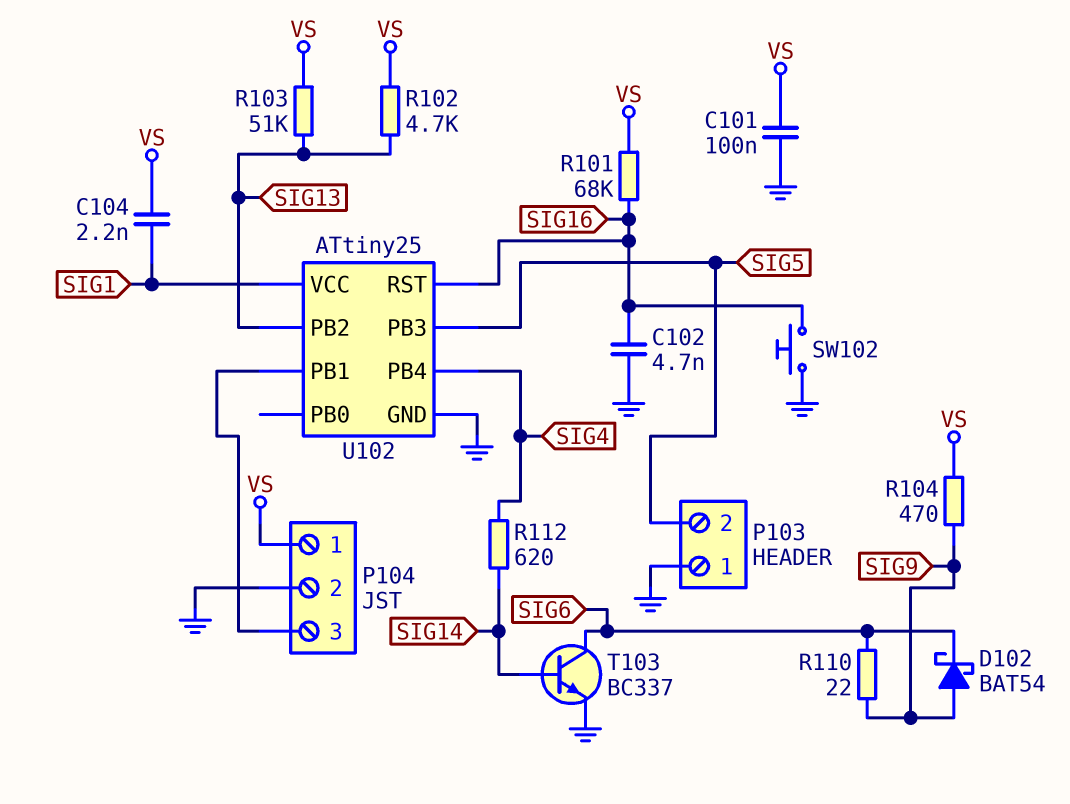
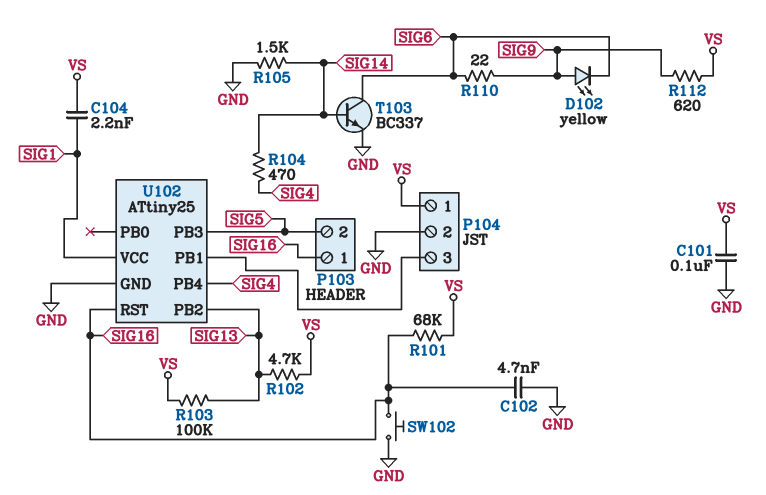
D102: schottky BAT54 (A SIG9, K SIG6) -> LED yellow (A SIG9, K SIG6)
P103 pin 1: GND -> SIG16
R103: 51k (SIG13, VS) -> 100k (SIG13, VS)
R104: 470 (SIG9, VS) -> 470 (SIG4, SIG14)
R105: none -> 1.5k (GND, SIG14)
R112: 620 (SIG4, SIG14) -> 620 (SIG9, VS)

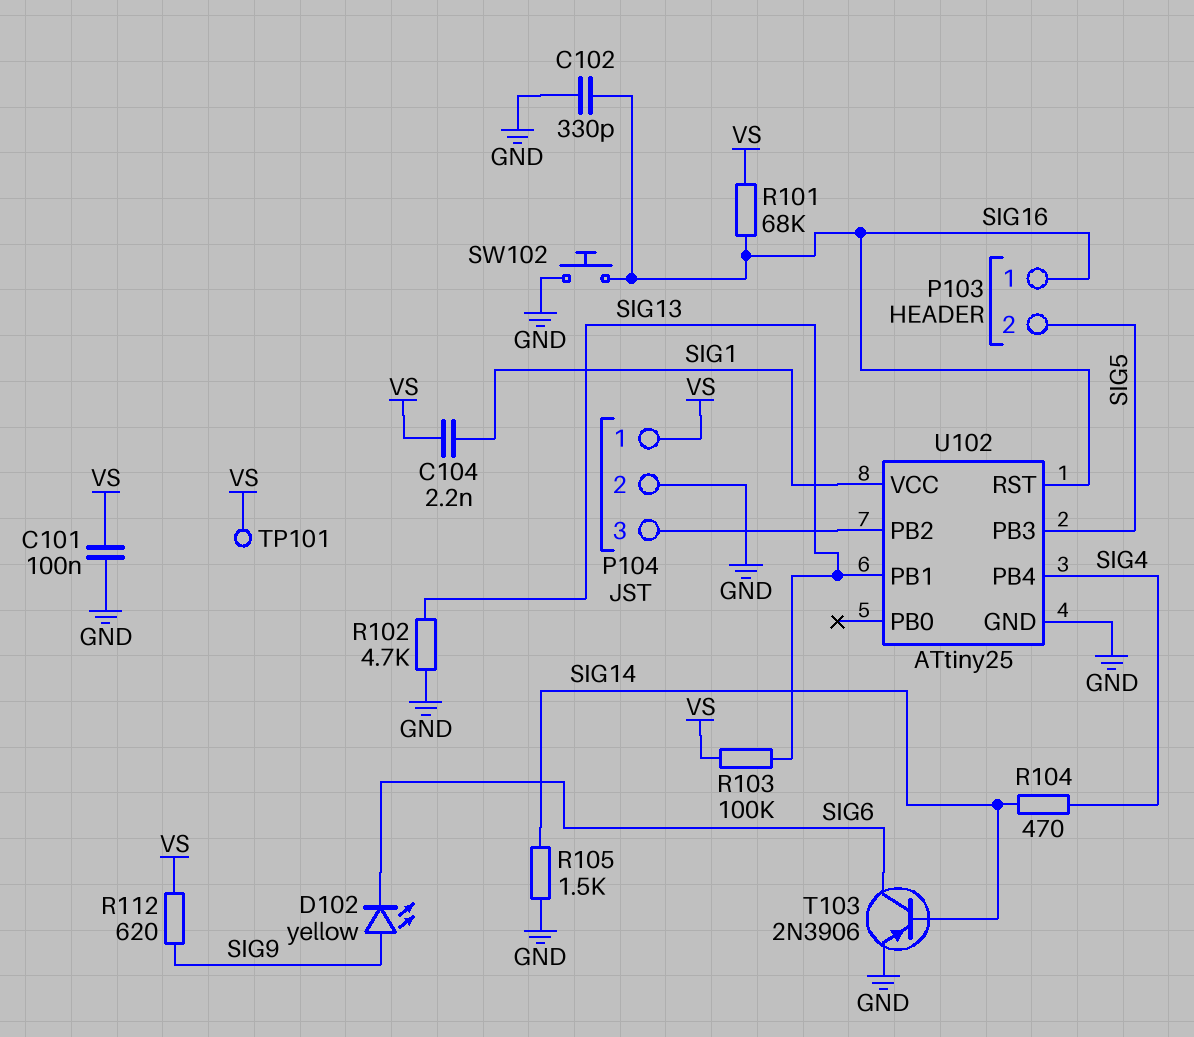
C102: 4.7nF (GND, SIG16) -> 330pF (GND, SIG16)
R102: 4.7k (SIG13, VS) -> 4.7k (GND, SIG13)
R110: 22 (SIG6, SIG9) -> none
T103: NPN BC337 (B SIG14, C SIG6, E GND) -> PNP 2N3906 (B SIG14, C SIG6, E GND)
TP101: none -> test point (VS)
U102 pin PB1: P104/3 -> SIG13
U102 pin PB2: SIG13 -> P104/3

